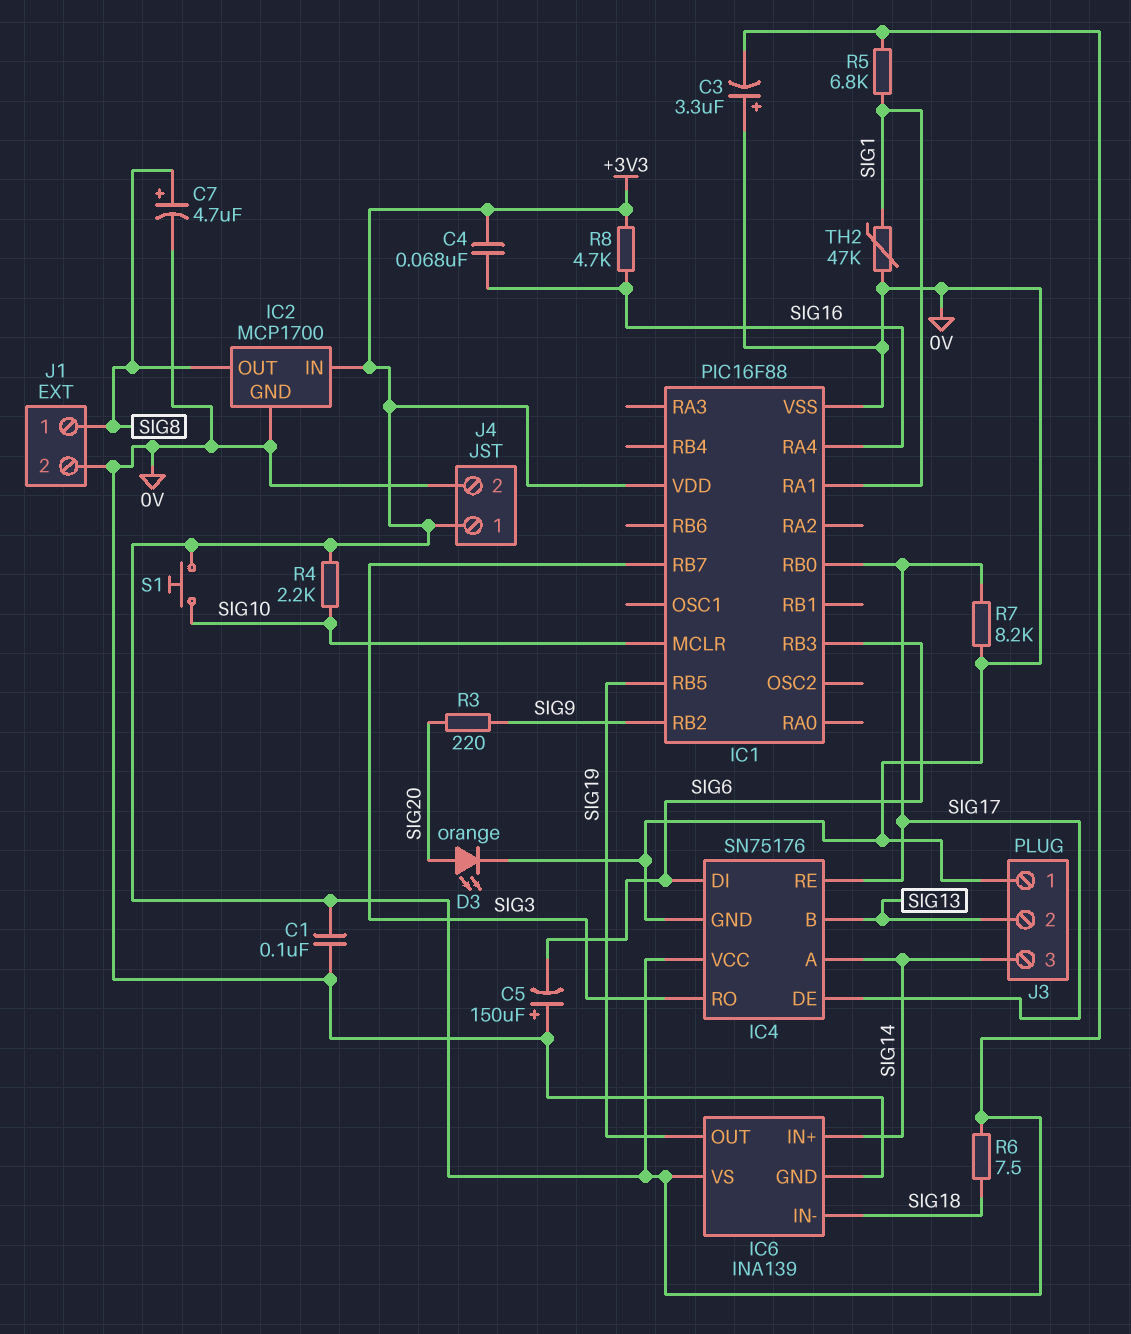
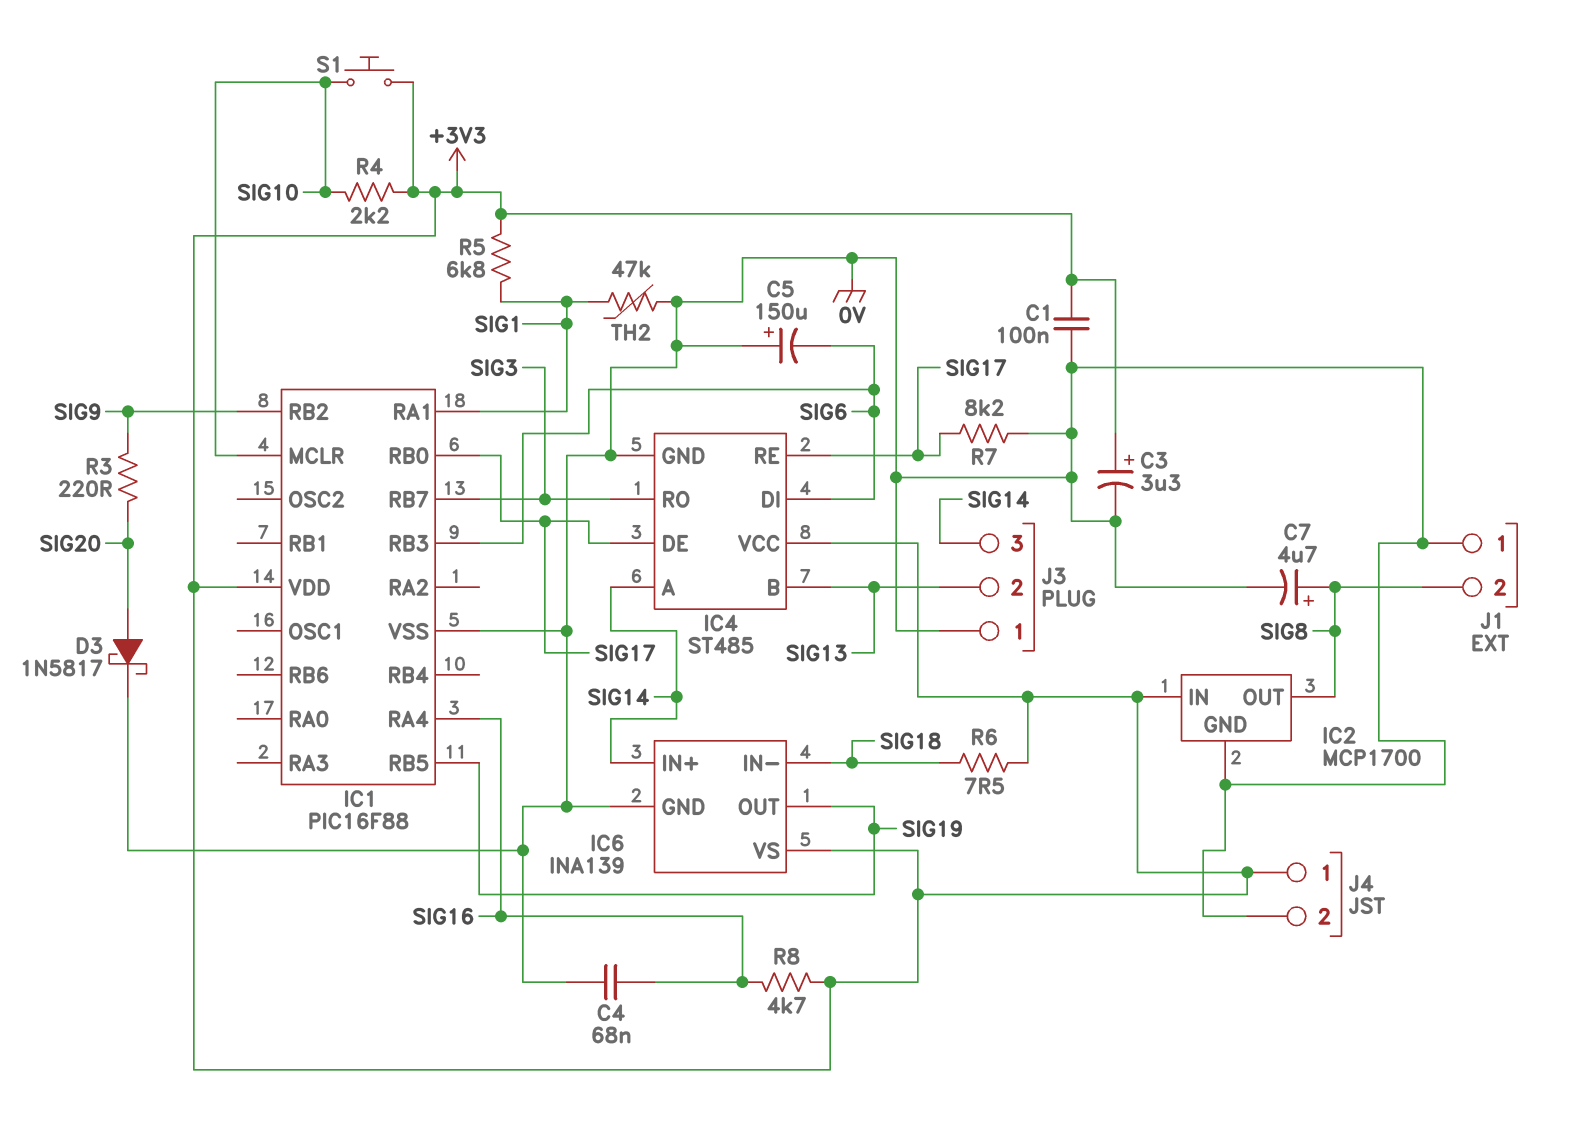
C3: 3.3uF (plus 0V, minus +3V3) -> 3.3uF (plus +3V3, minus 0V)
C4: 68nF (+3V3, SIG16) -> 68nF (0V, SIG16)
D3: LED orange (A SIG20, K 0V) -> schottky 1N5817 (A SIG20, K 0V)
IC4: SN75176 -> ST485
J1 pin 1: SIG8 -> 0V
J1 pin 2: 0V -> SIG8

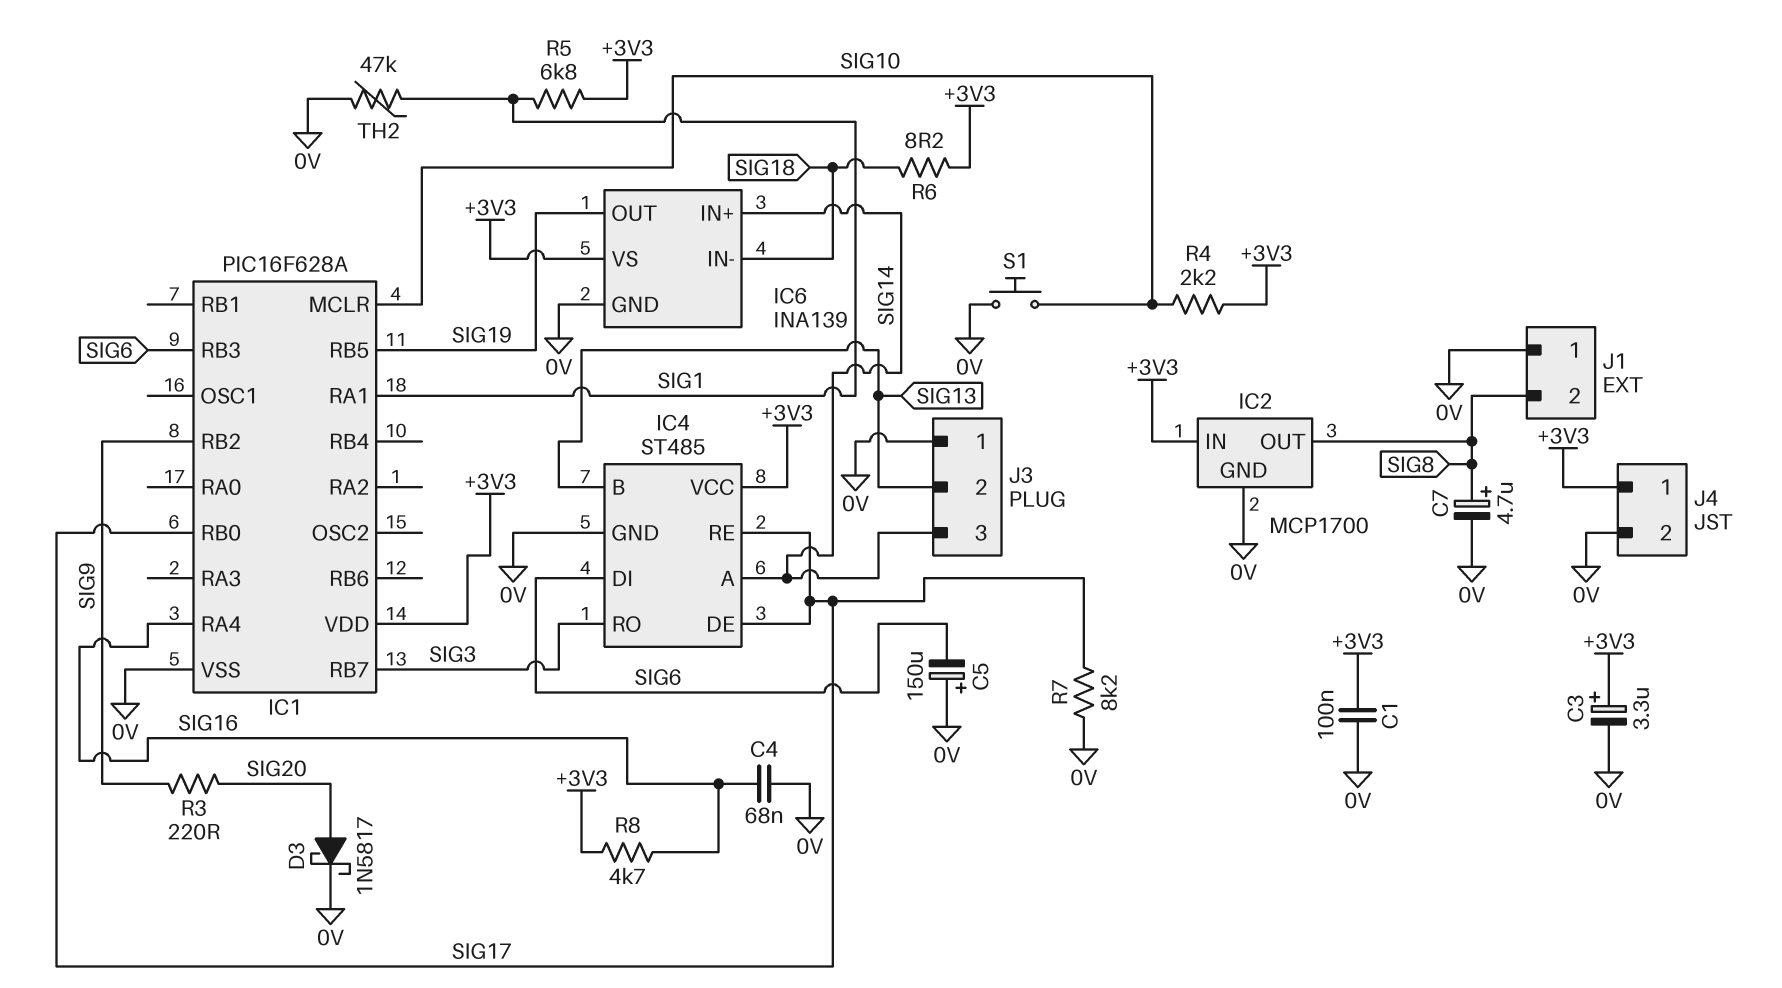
IC1: PIC16F88 -> PIC16F628A
R6: 7.5 (+3V3, SIG18) -> 8.2 (+3V3, SIG18)
S1: button (+3V3, SIG10) -> button (0V, SIG10)

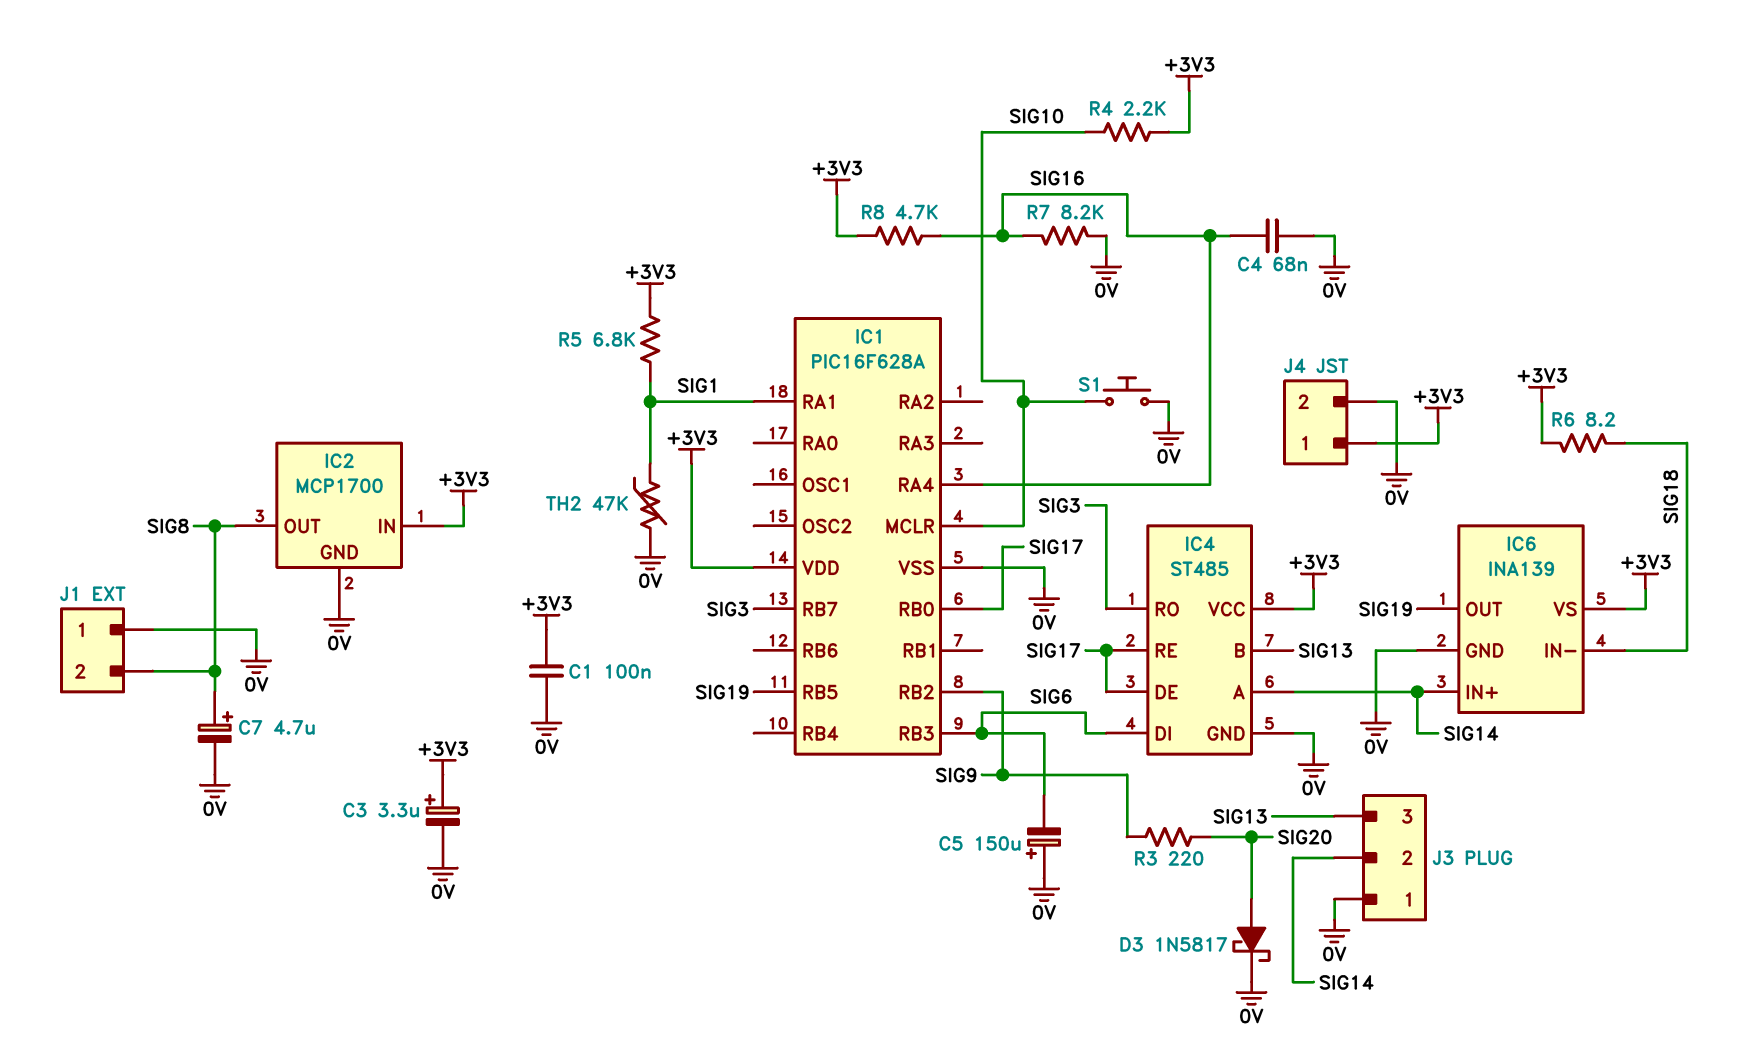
J3 pin 2: SIG13 -> SIG14
J3 pin 3: SIG14 -> SIG13
R7: 8.2k (0V, SIG17) -> 8.2k (0V, SIG16)

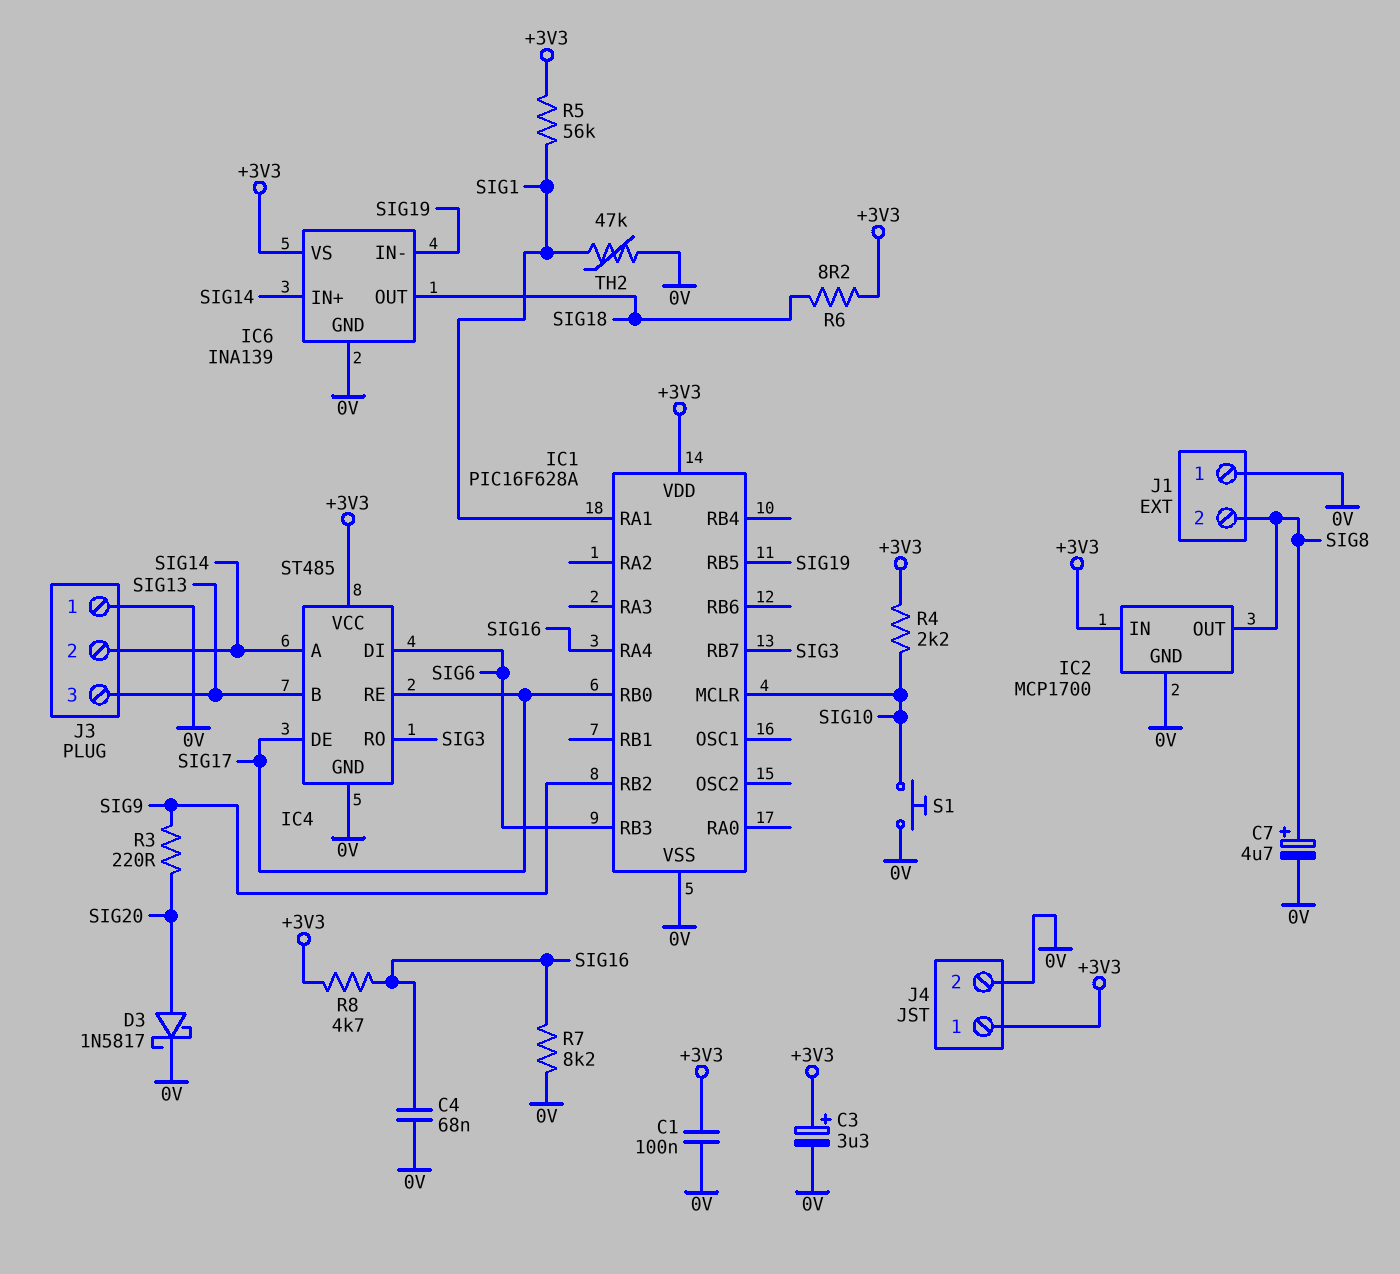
C5: 150uF (plus 0V, minus SIG6) -> none
IC6 pin IN-: SIG18 -> SIG19
IC6 pin OUT: SIG19 -> SIG18
R5: 6.8k (+3V3, SIG1) -> 56k (+3V3, SIG1)

